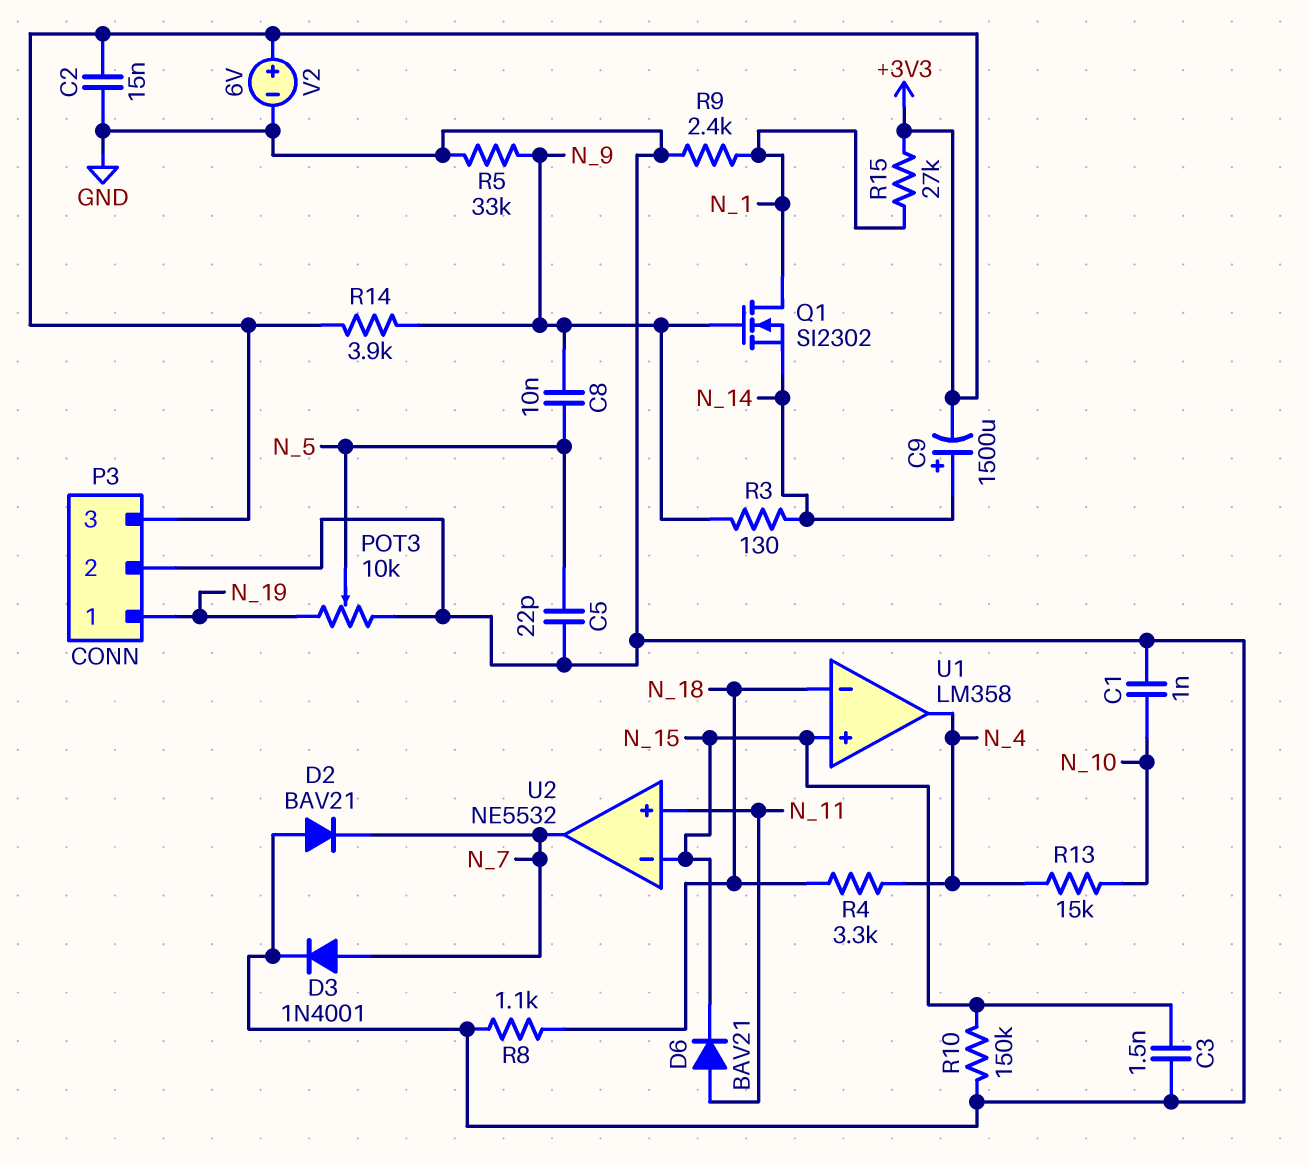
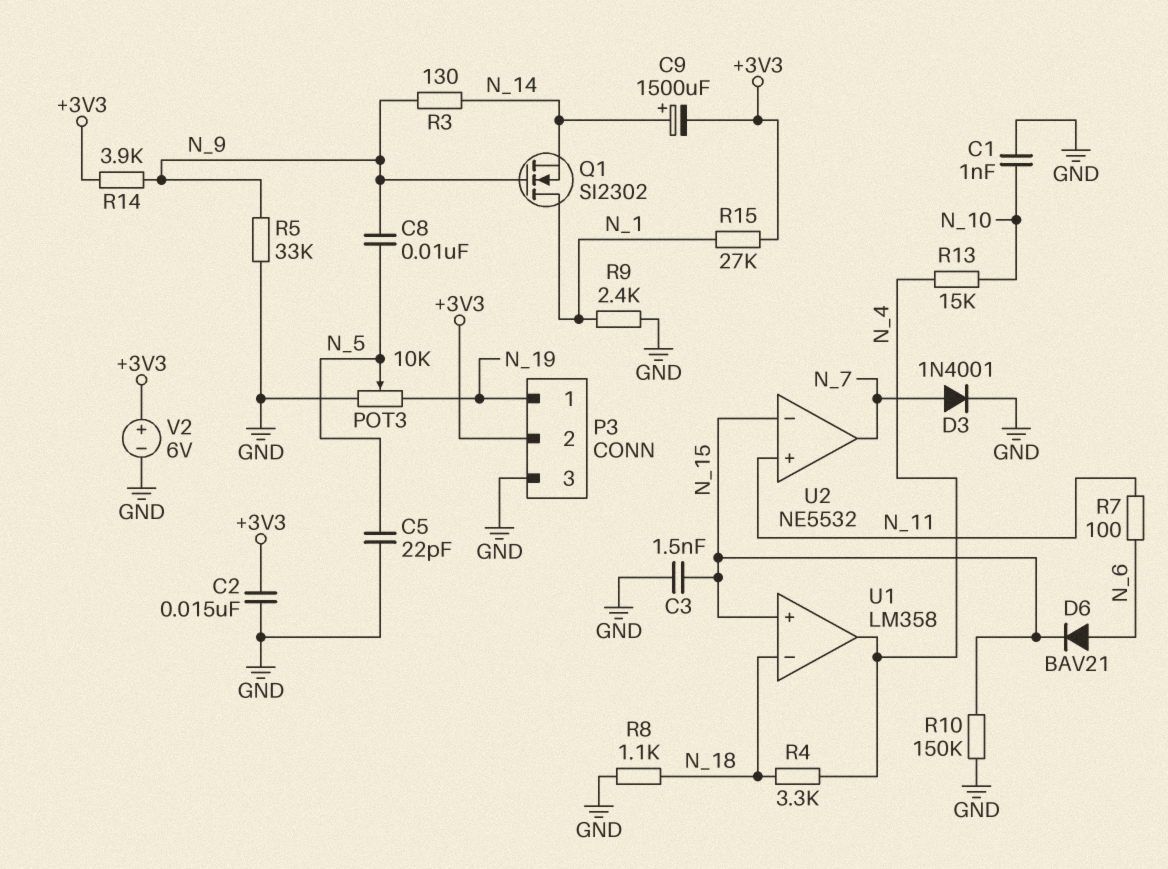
D2: diode BAV21 (A GND, K N_7) -> none
D6: diode BAV21 (A N_11, K N_15) -> diode BAV21 (A N_6, K N_15)
P3 pin 2: GND -> +3V3
P3 pin 3: +3V3 -> GND
R7: none -> 100 (N_6, N_11)

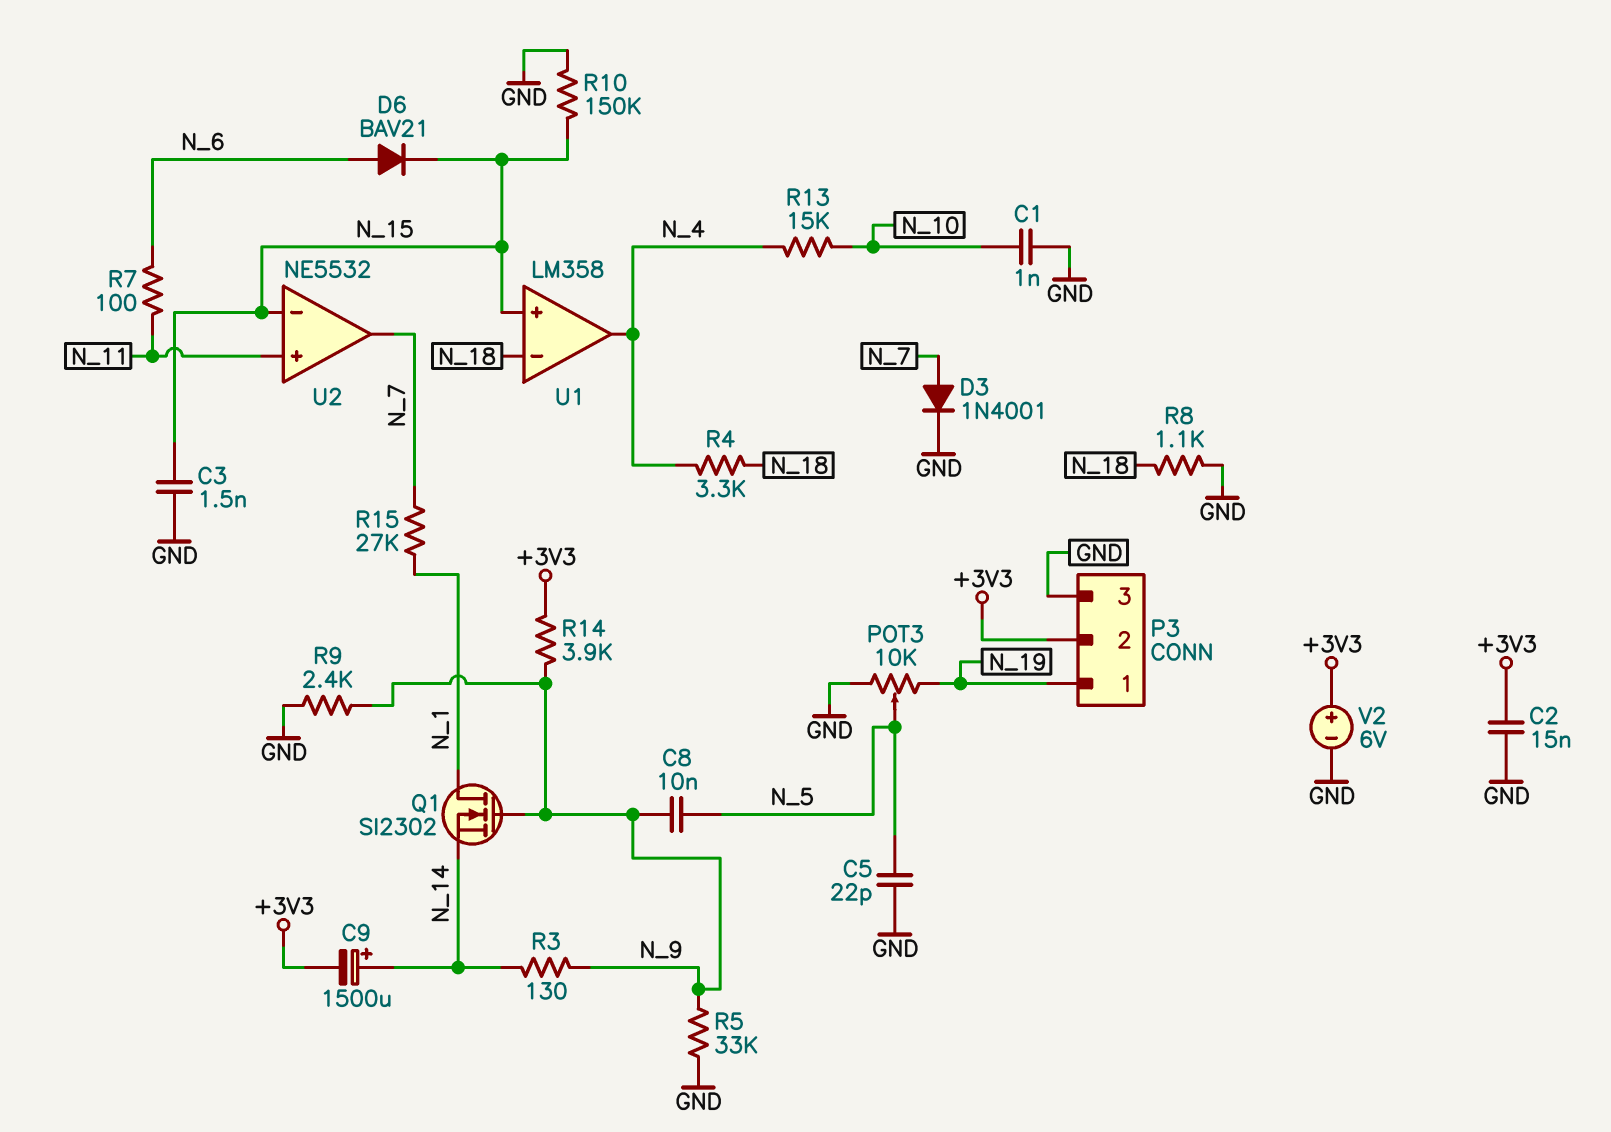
R9: 2.4k (GND, N_1) -> 2.4k (GND, N_9)
R15: 27k (+3V3, N_1) -> 27k (N_1, N_7)

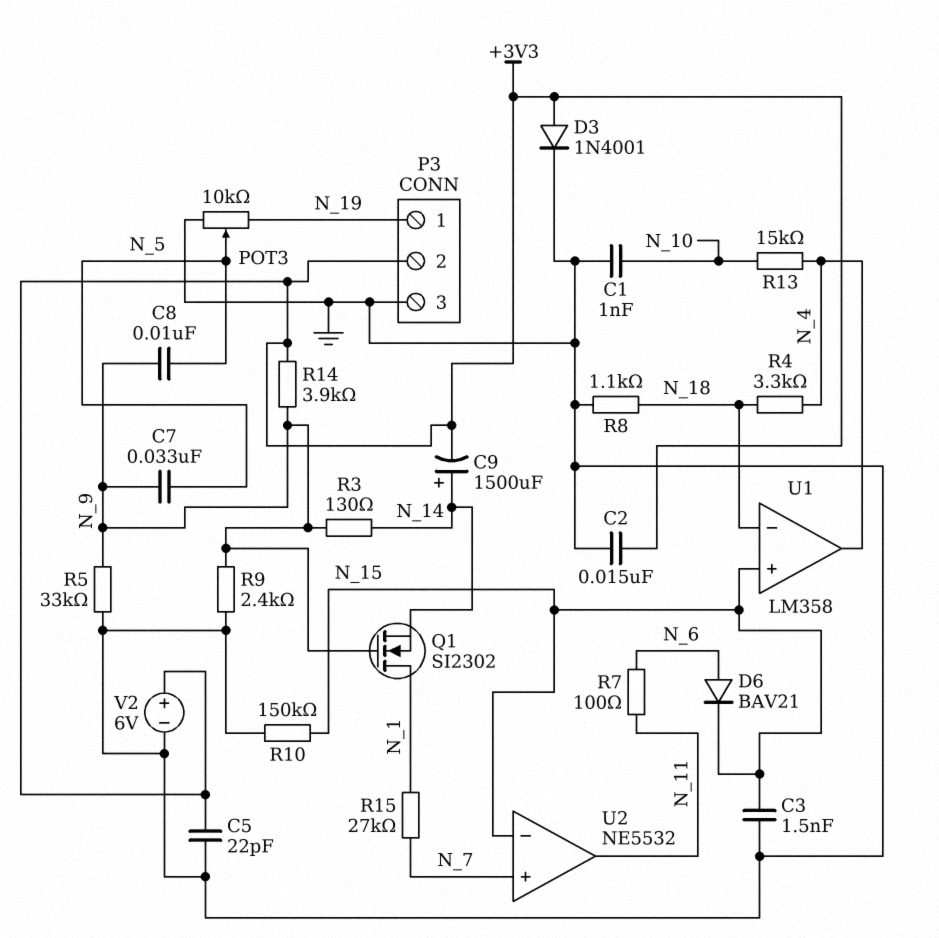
C5: 22pF (GND, N_5) -> 22pF (+3V3, GND)
C7: none -> 33nF (N_5, N_9)
D3: diode 1N4001 (A N_7, K GND) -> diode 1N4001 (A +3V3, K GND)
U2 pin in+: N_11 -> N_7
U2 pin out: N_7 -> N_11

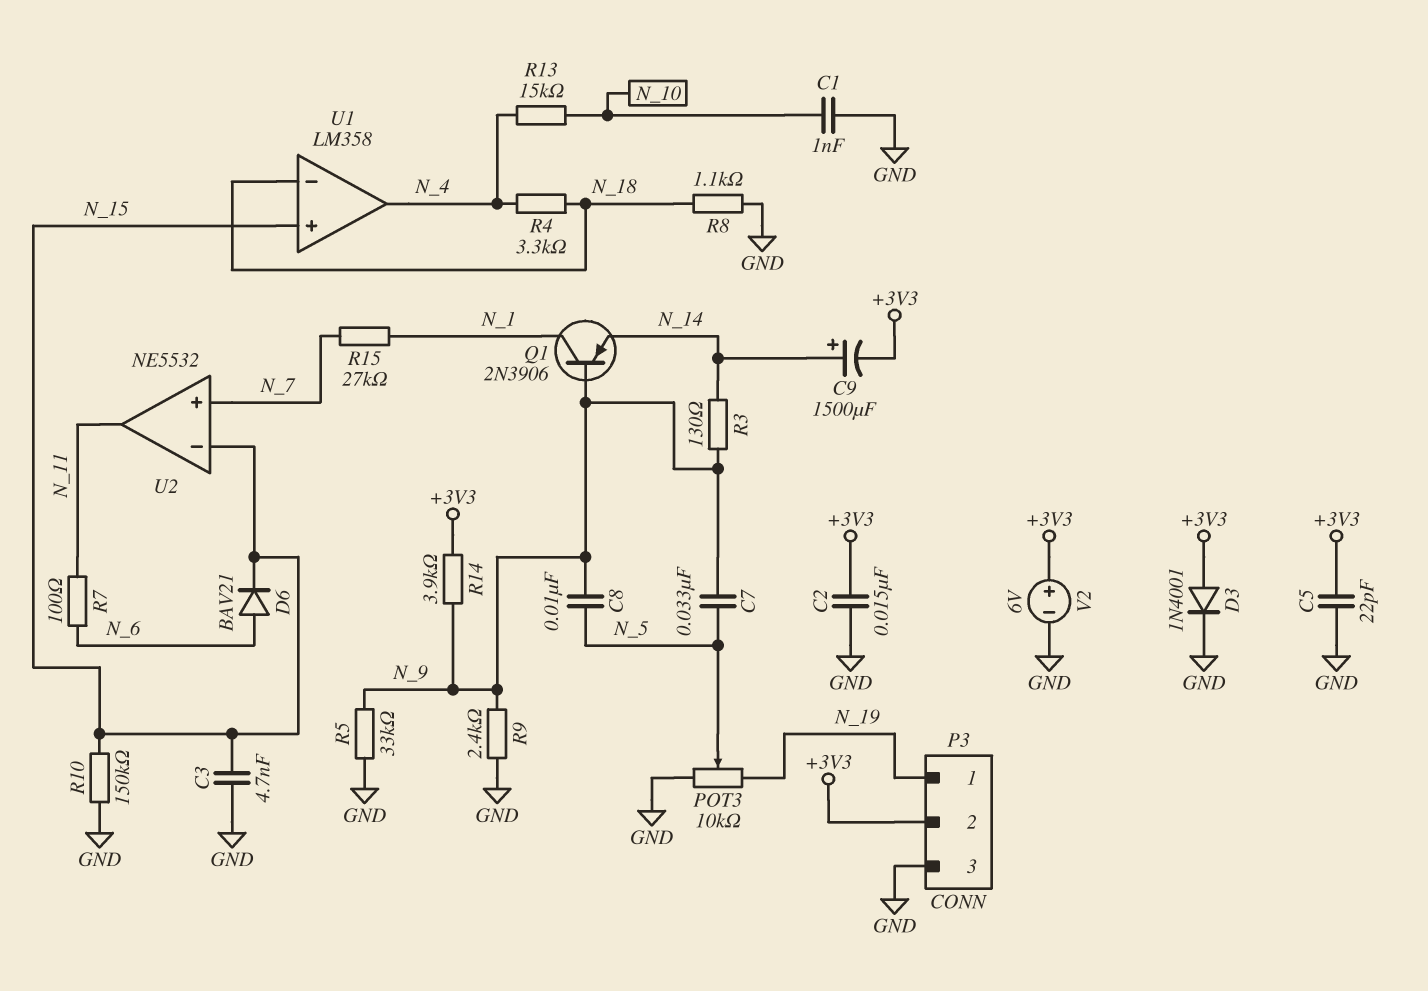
C3: 1.5nF (GND, N_15) -> 4.7nF (GND, N_15)
Q1: NMOS SI2302 (G N_9, D N_1, S N_14) -> PNP 2N3906 (B N_9, C N_1, E N_14)

